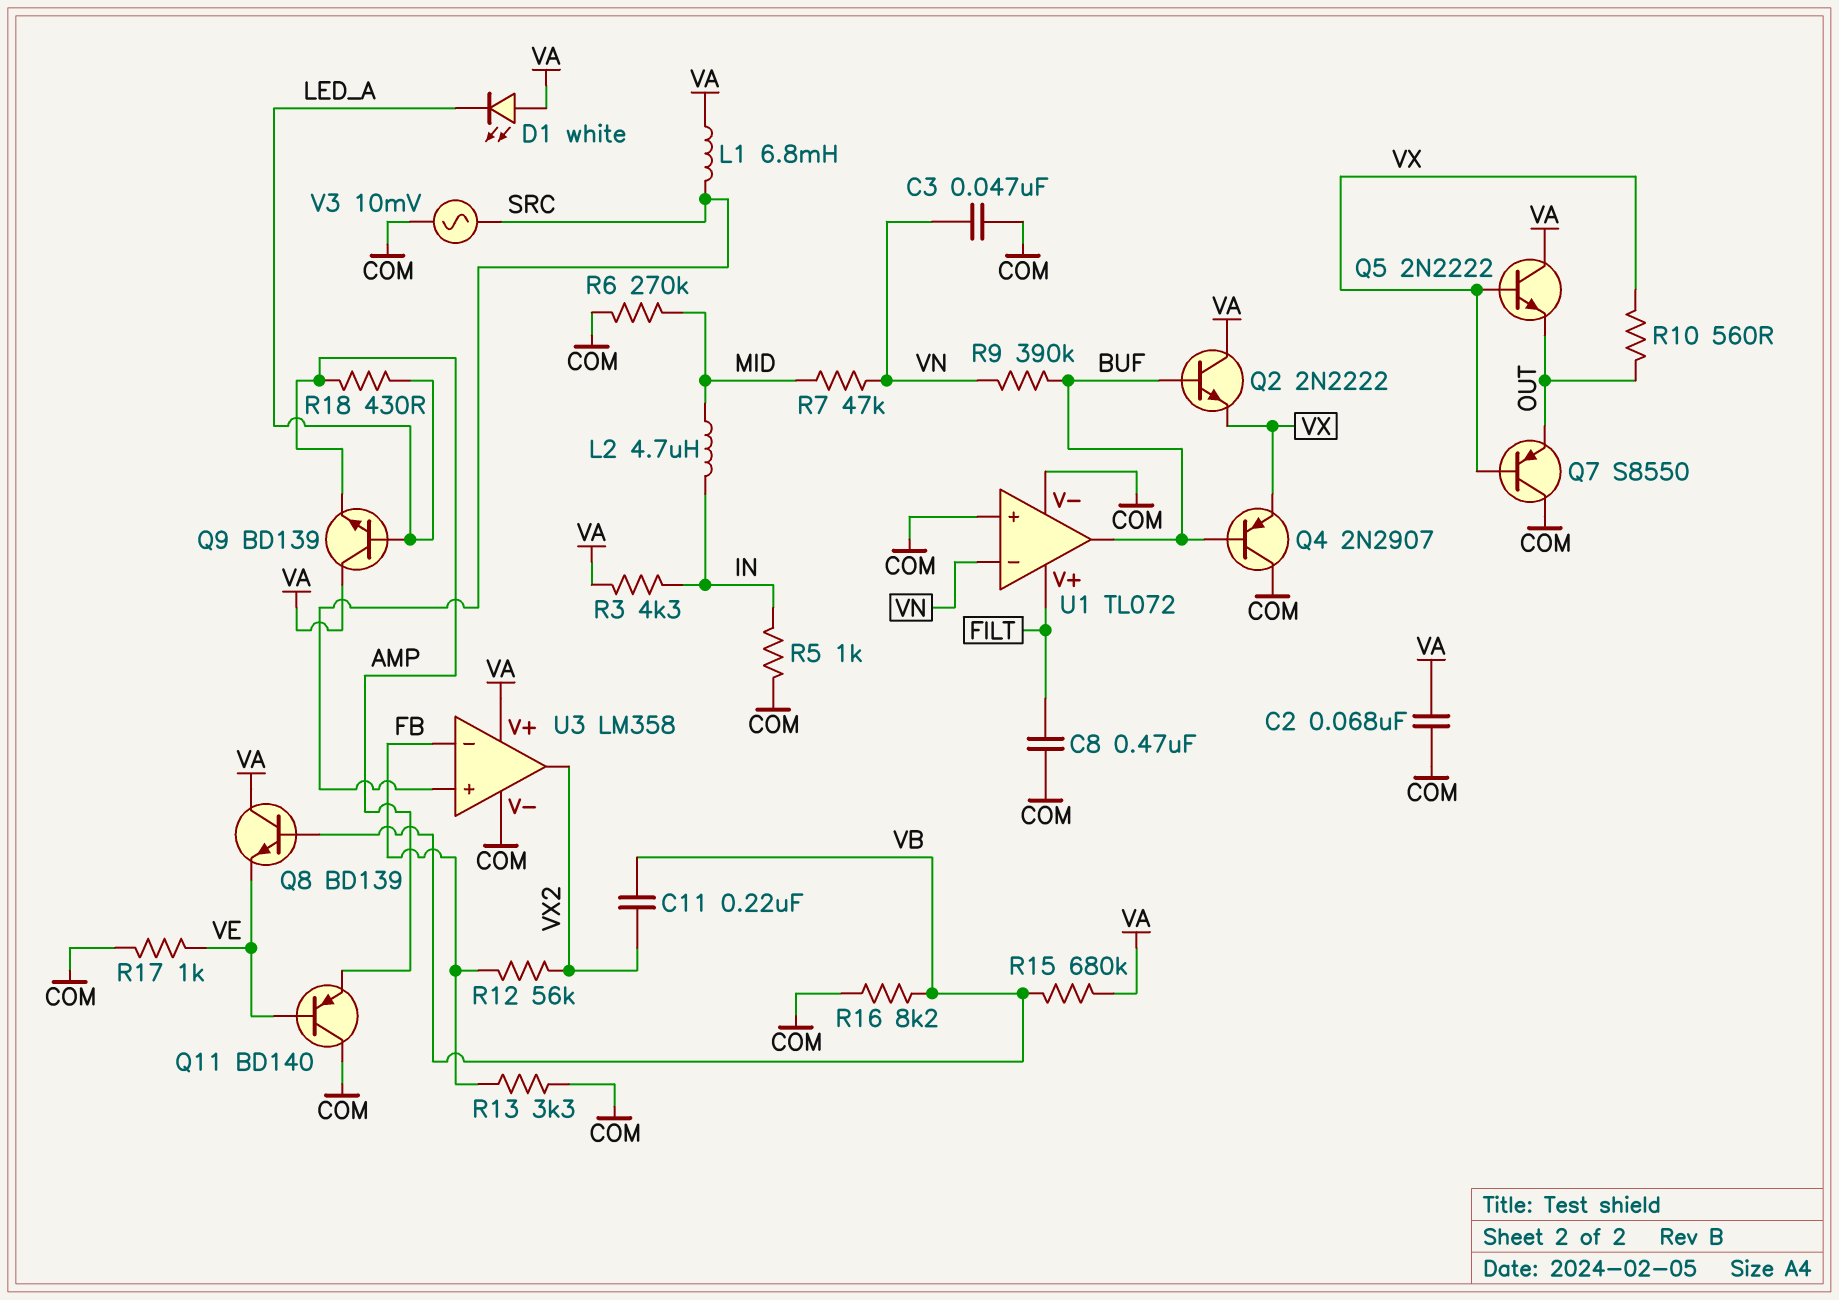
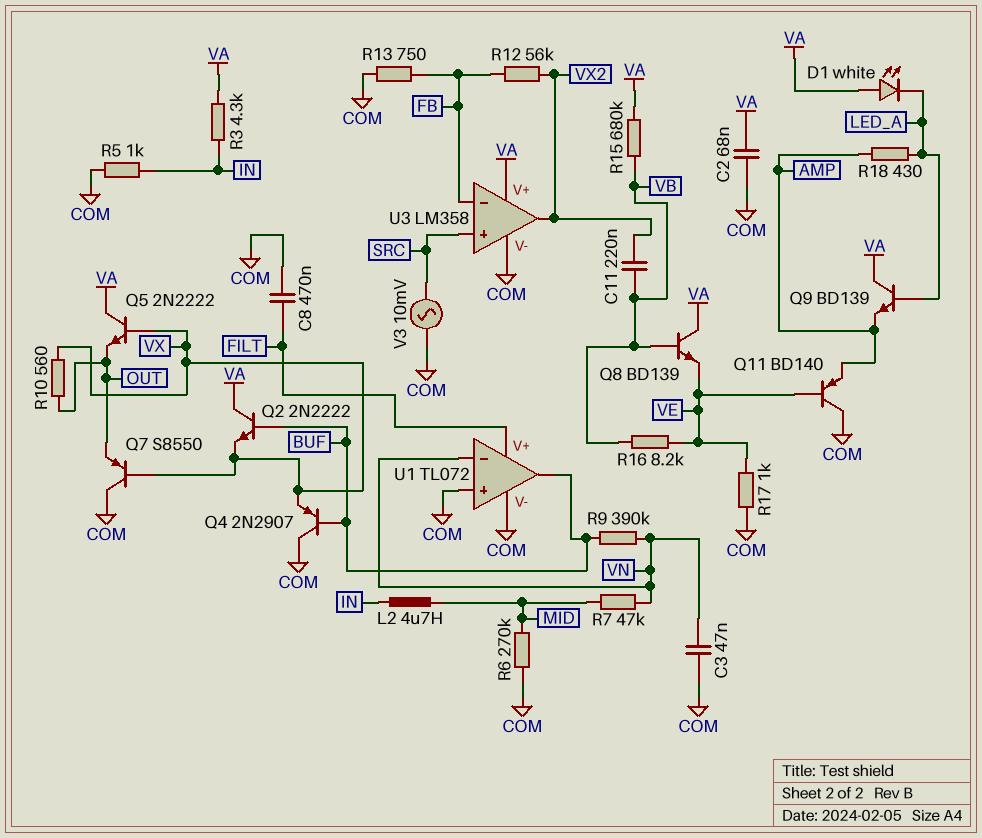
L1: 6.8mH (SRC, VA) -> none
R13: 3.3k (COM, FB) -> 750 (COM, FB)
R16: 8.2k (COM, VB) -> 8.2k (VB, VE)

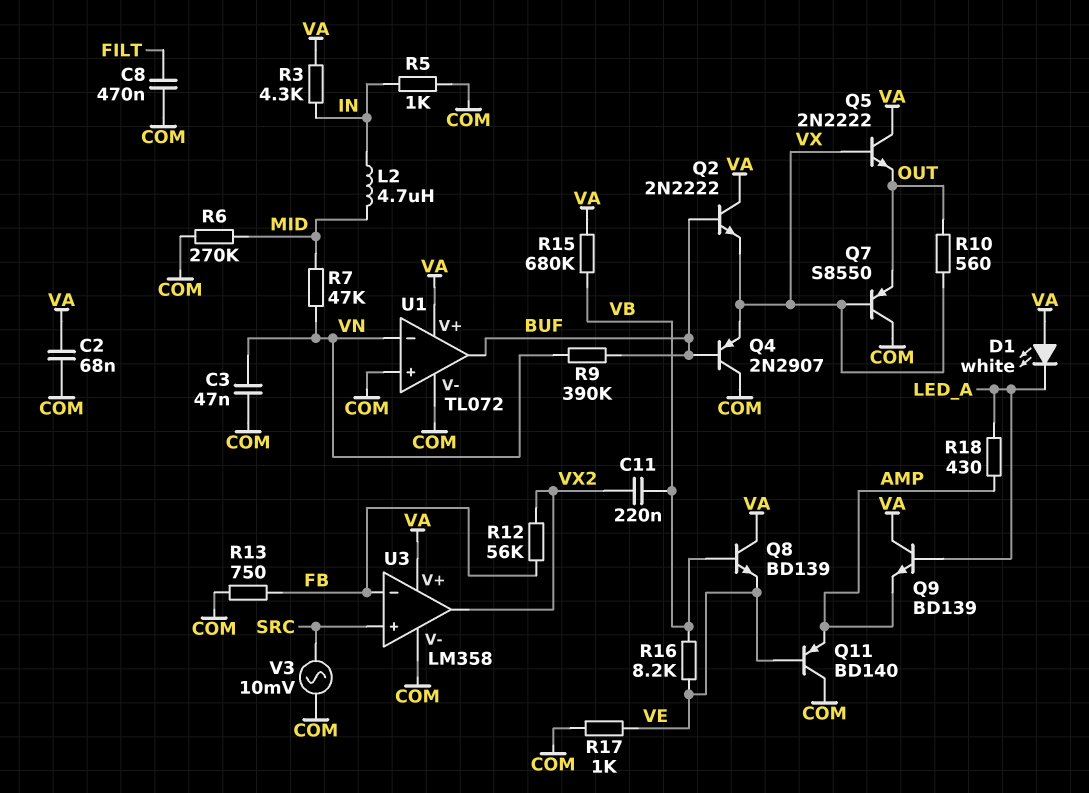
U1 pin V+: FILT -> VA

